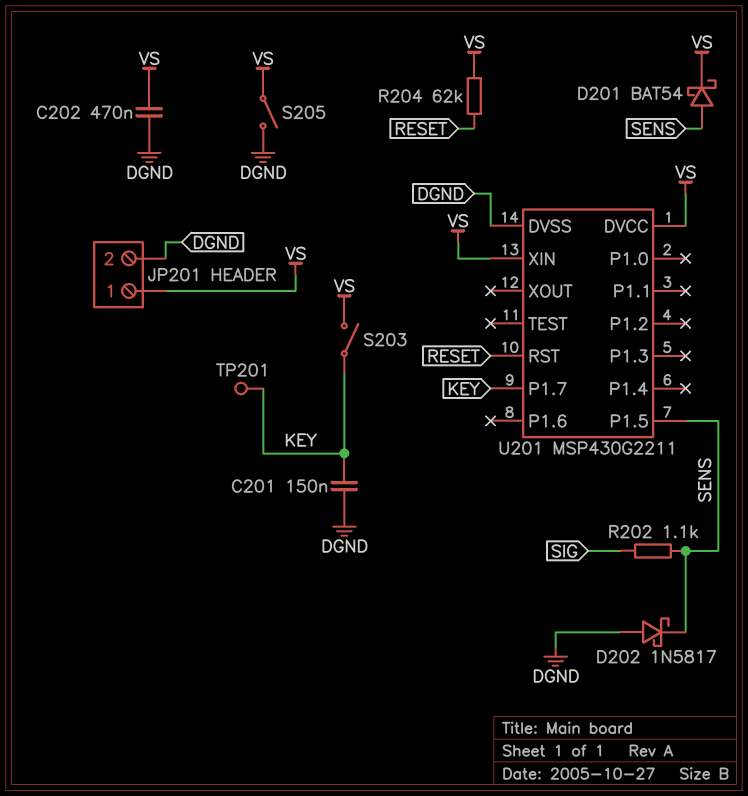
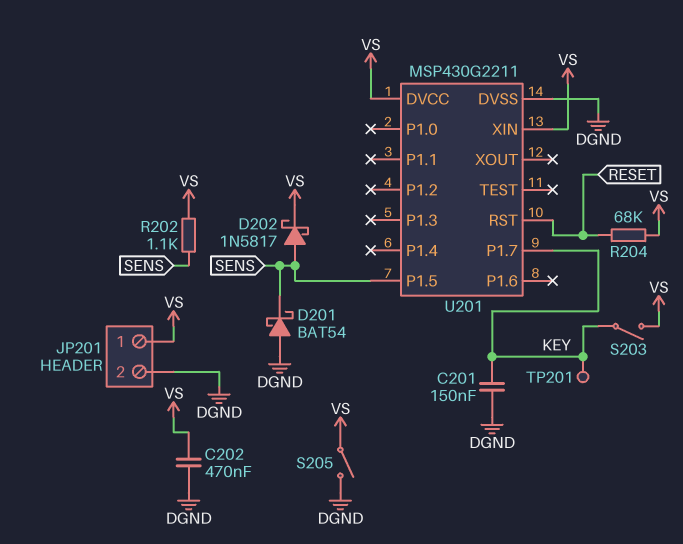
D201: schottky BAT54 (A SENS, K VS) -> schottky BAT54 (A DGND, K SENS)
D202: schottky 1N5817 (A DGND, K SENS) -> schottky 1N5817 (A SENS, K VS)
R202: 1.1k (SENS, SIG) -> 1.1k (SENS, VS)
R204: 62k (RESET, VS) -> 68k (RESET, VS)

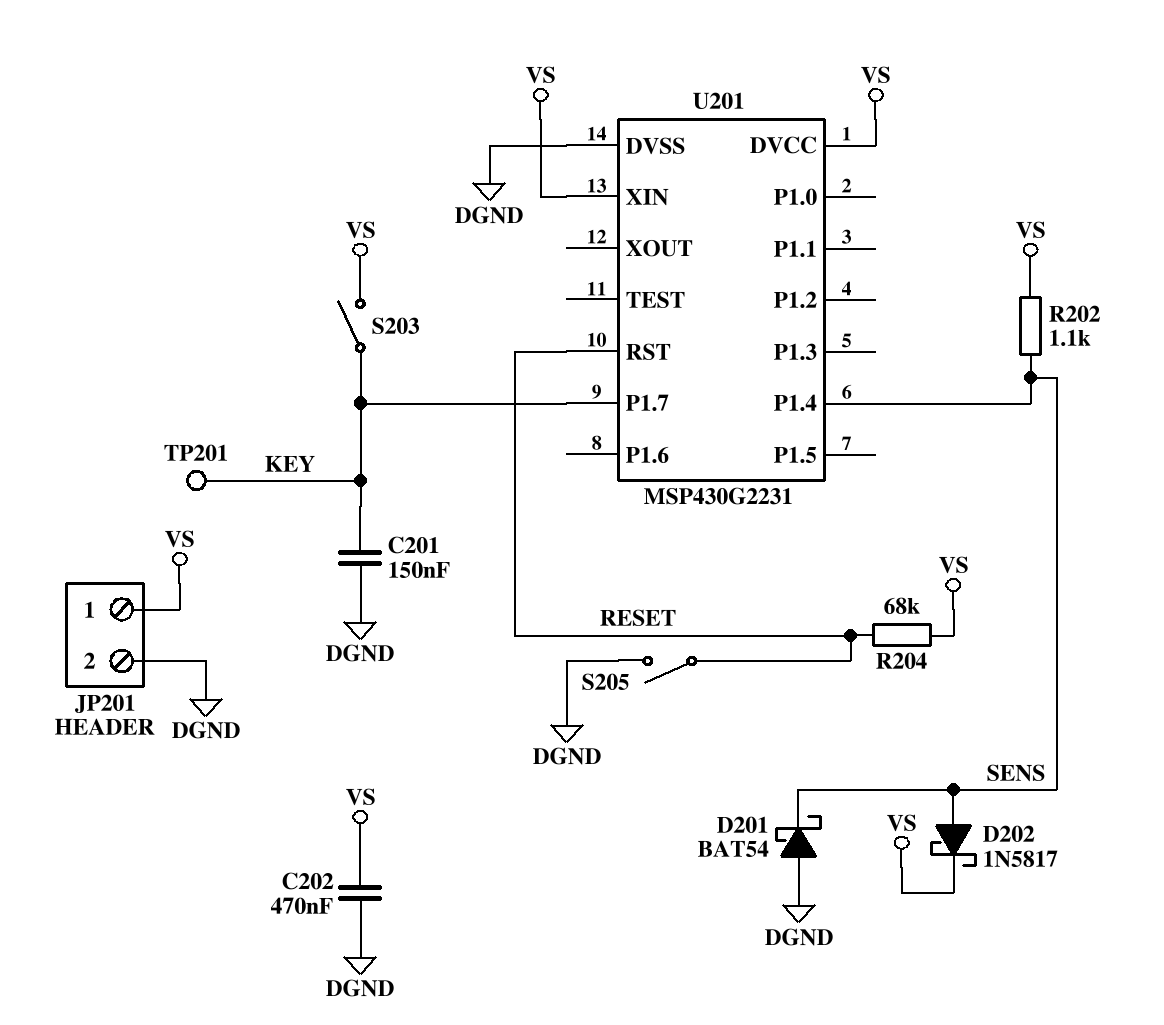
S205: switch (DGND, VS) -> switch (DGND, RESET)
U201: MSP430G2211 -> MSP430G2231
U201 pin P1.4: none -> SENS
U201 pin P1.5: SENS -> none

